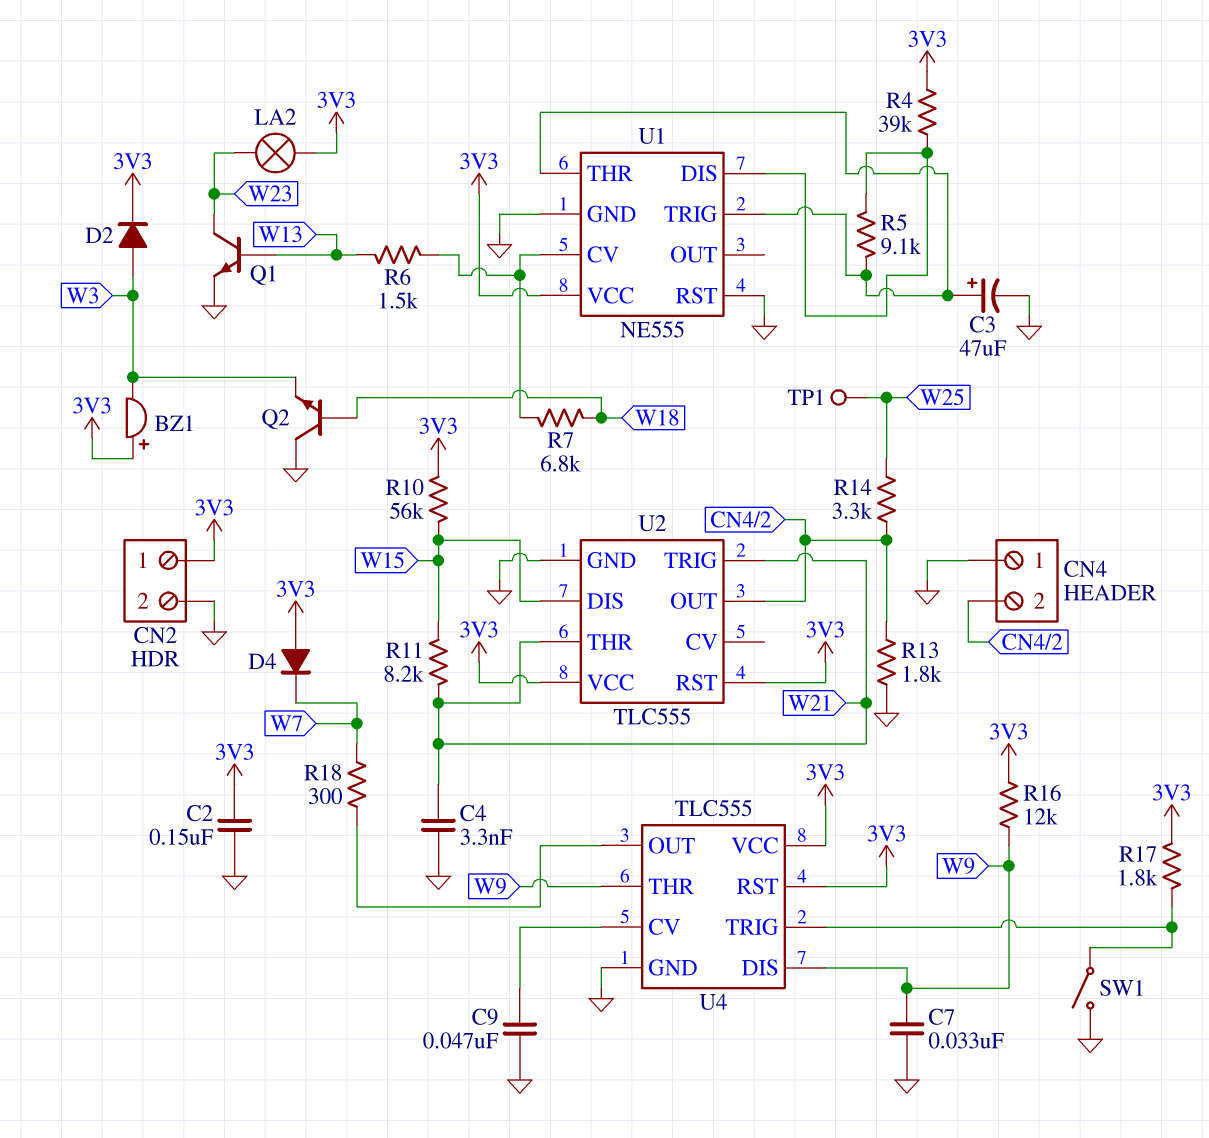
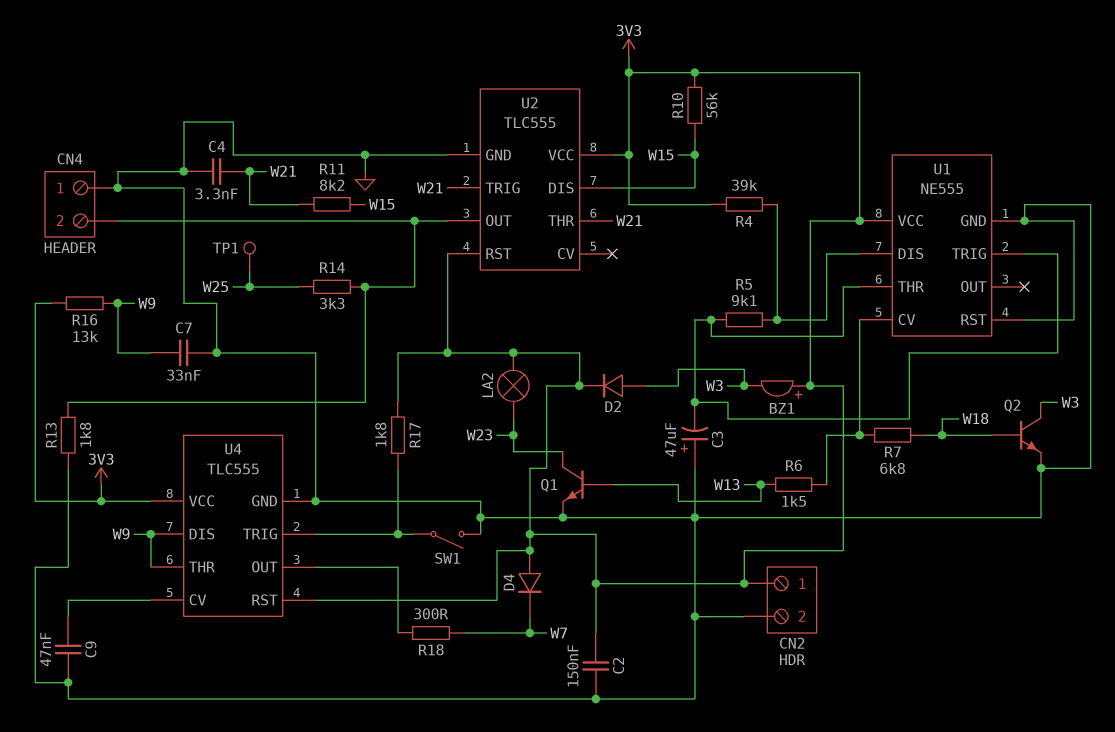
C3: 47uF (plus U1/THR, minus GND) -> 47uF (plus GND, minus U1/THR)
Q2: NPN (B W18, C GND, E W3) -> NPN (B W18, C W3, E GND)
R16: 12k (3V3, W9) -> 13k (3V3, W9)

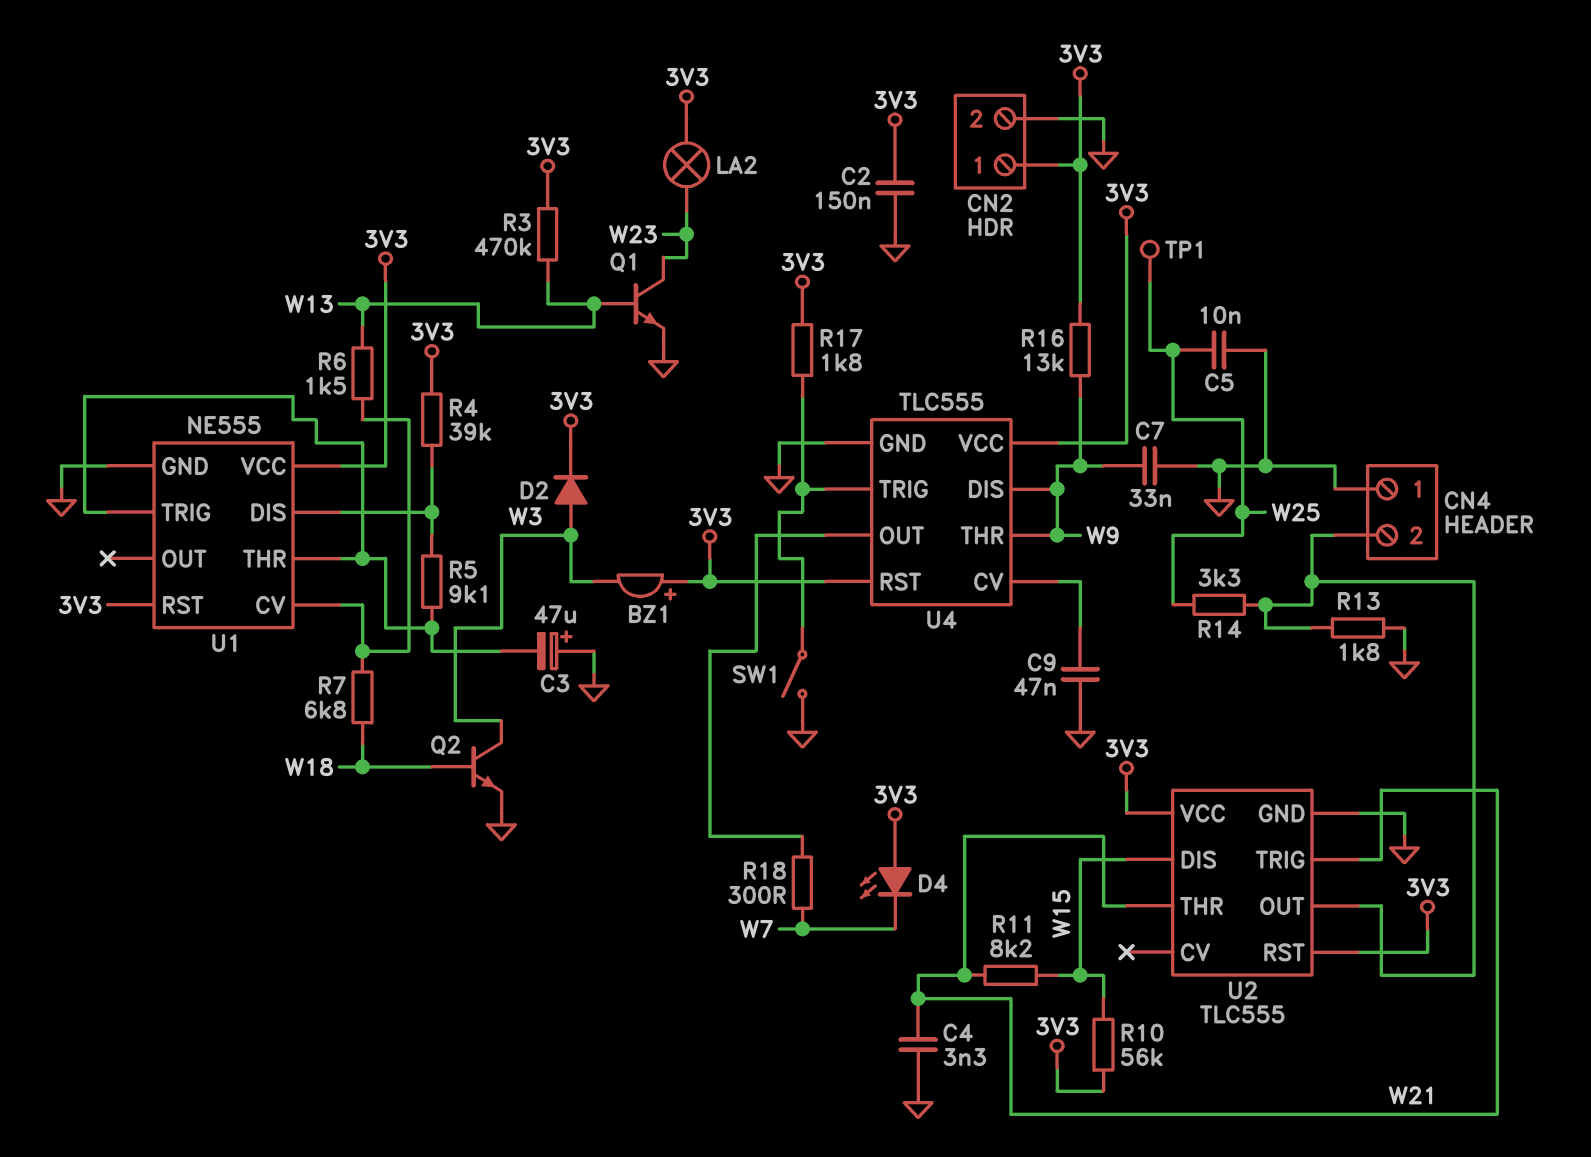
C5: none -> 10nF (GND, W25)
D4: diode (A 3V3, K W7) -> LED (A 3V3, K W7)
R3: none -> 470k (3V3, W13)
U1 pin RST: GND -> 3V3

